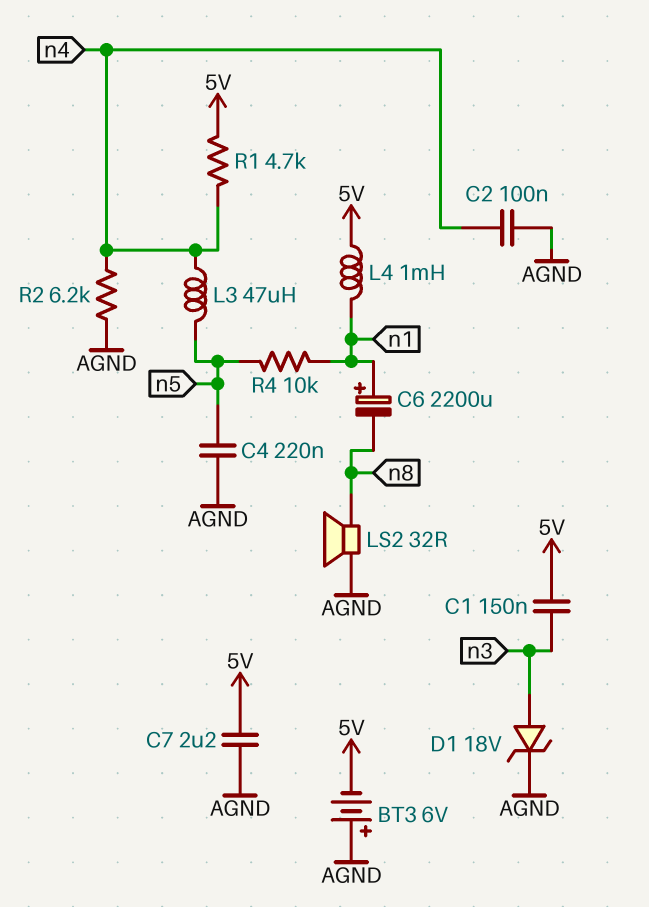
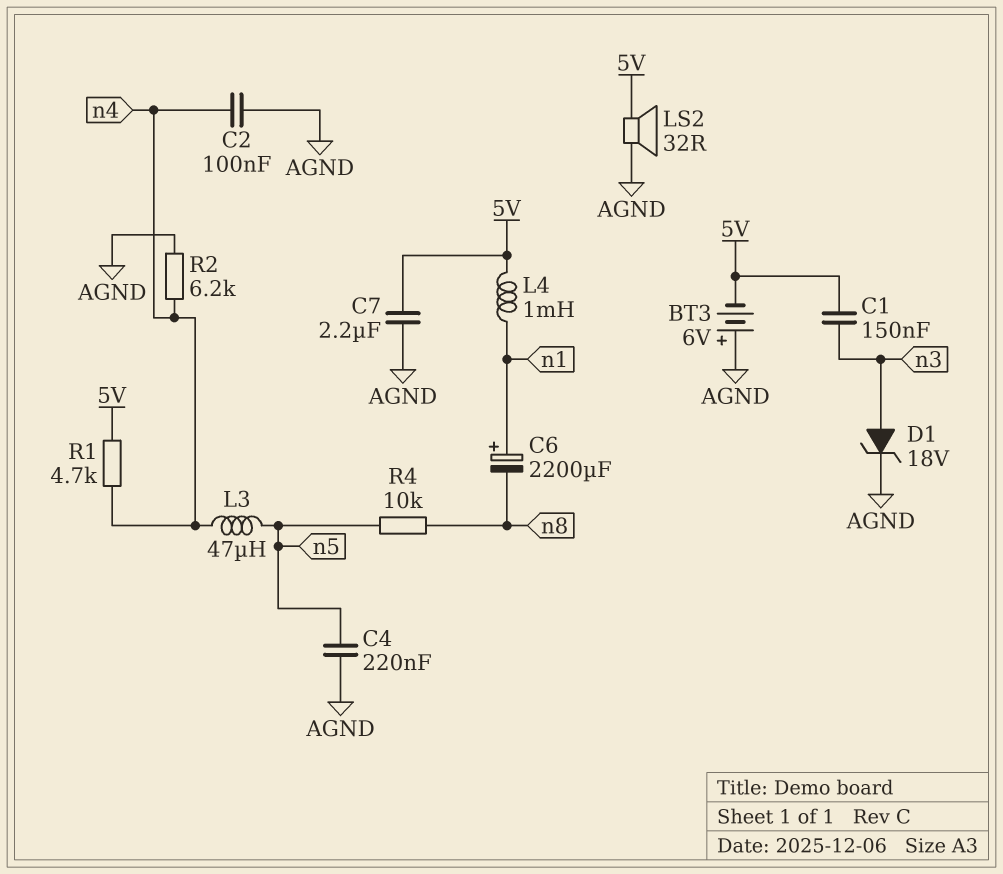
LS2: speaker 32R (AGND, n8) -> speaker 32R (5V, AGND)
R4: 10k (n1, n5) -> 10k (n5, n8)

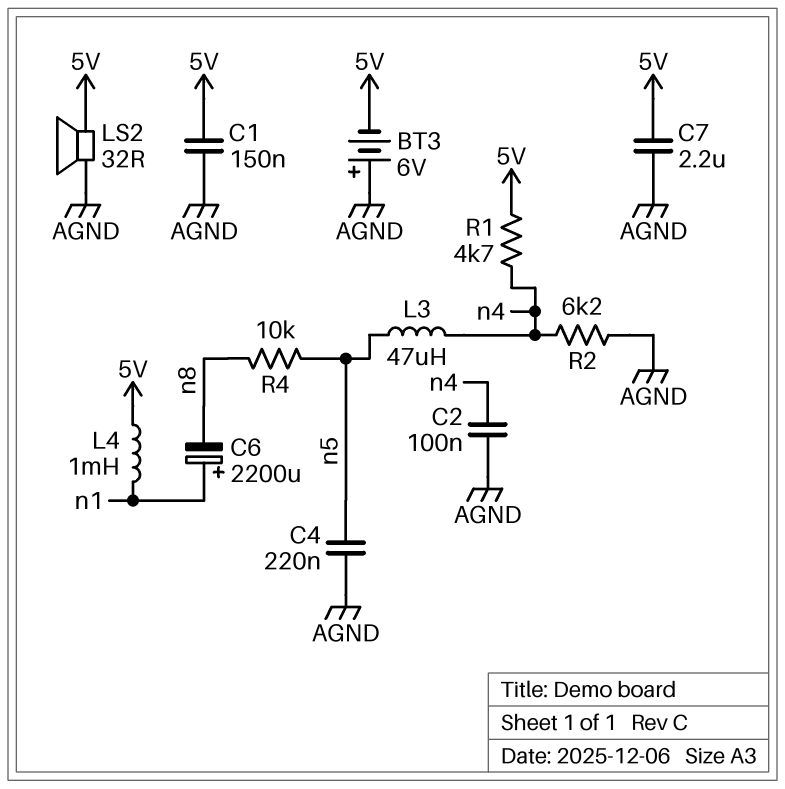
C1: 150nF (5V, n3) -> 150nF (5V, AGND)
D1: zener 18V (A n3, K AGND) -> none

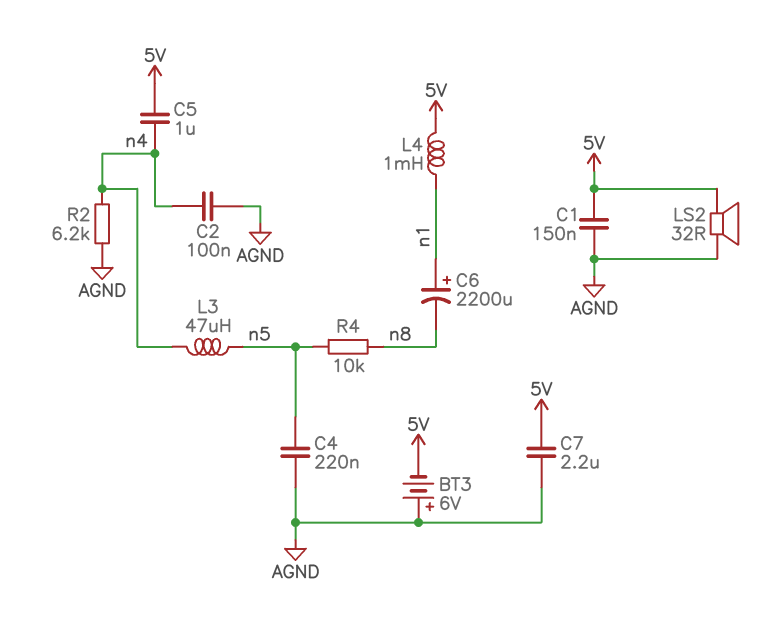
C5: none -> 1uF (5V, n4)
R1: 4.7k (5V, n4) -> none

